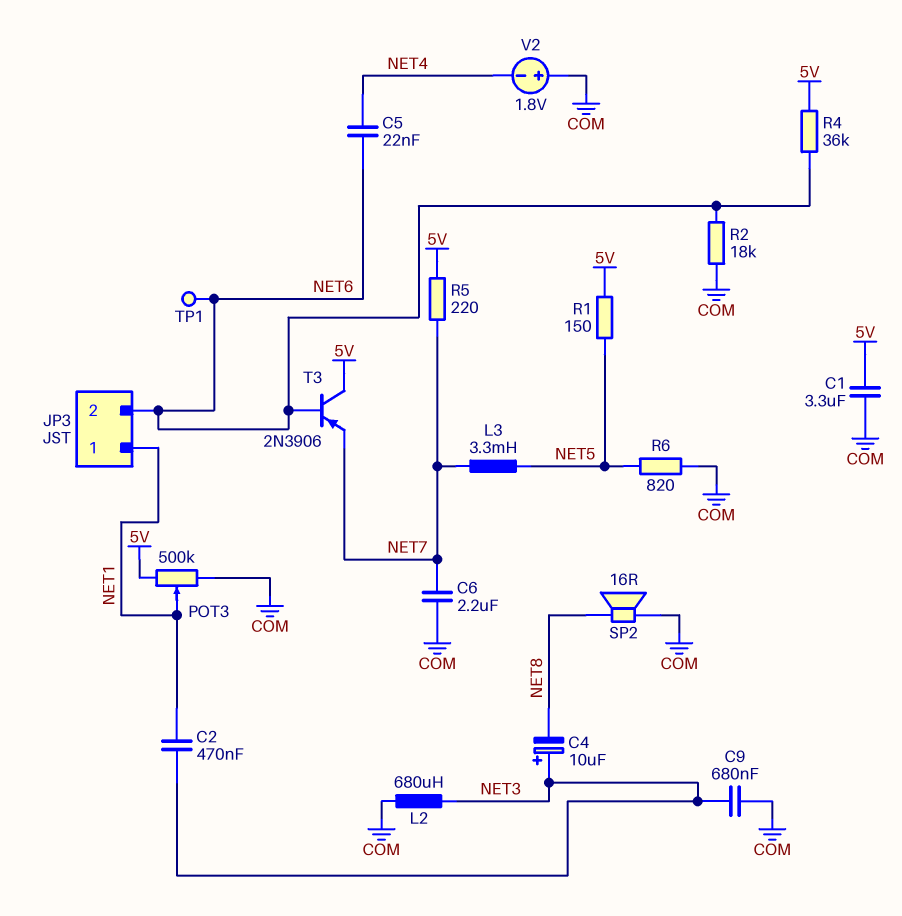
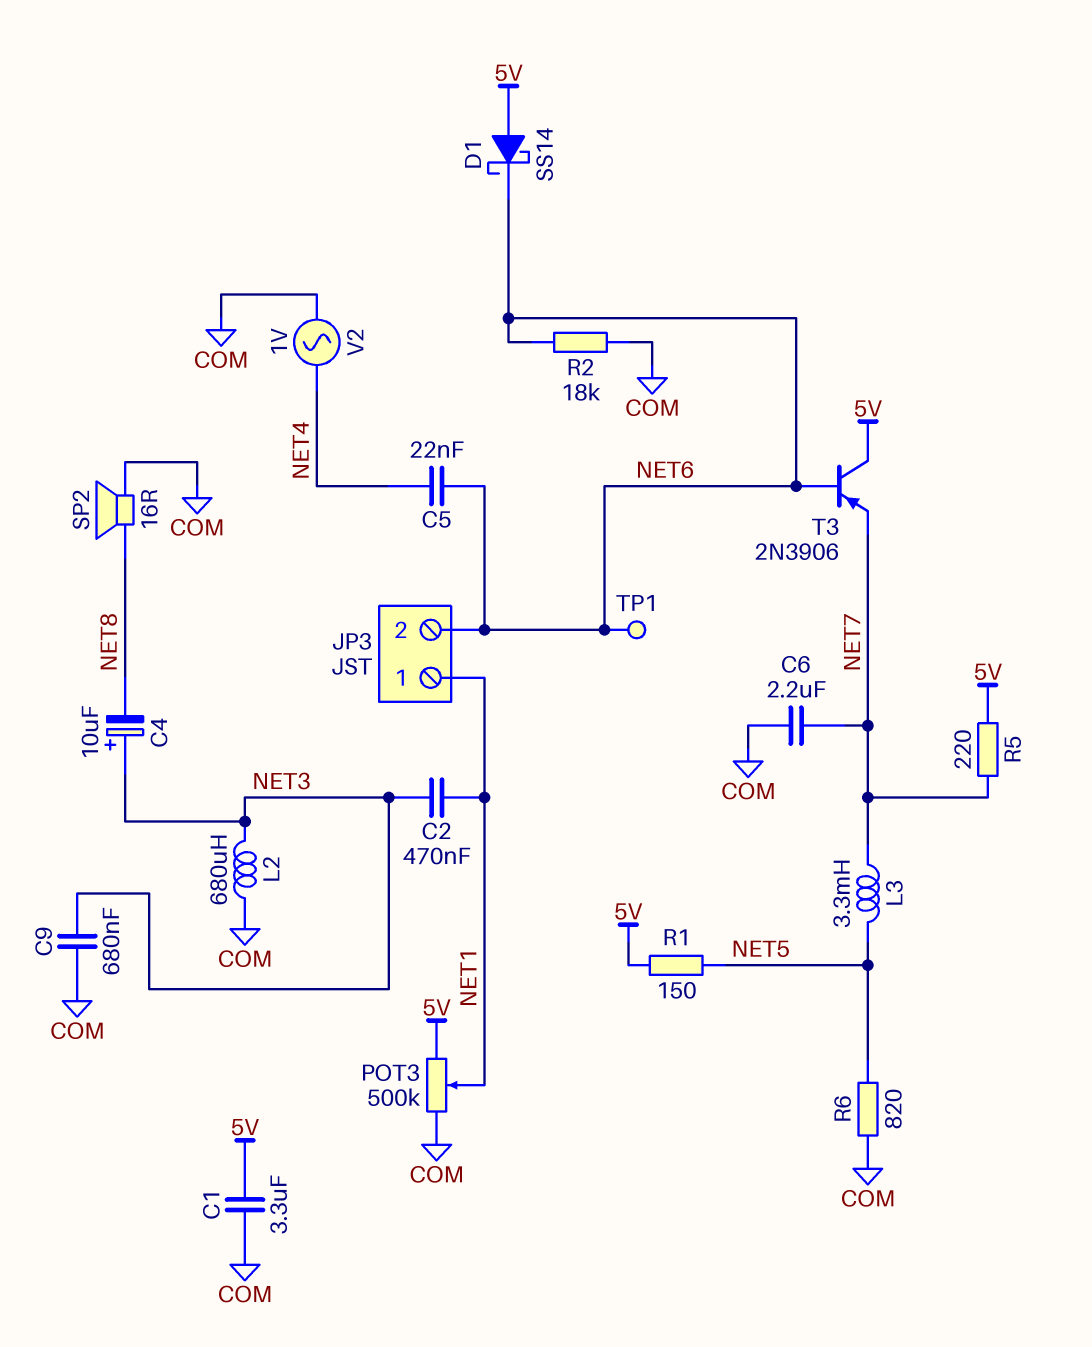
D1: none -> schottky SS14 (A 5V, K NET6)
R4: 36k (5V, NET6) -> none
V2: 1.8V (plus COM, minus NET4) -> AC 1V (COM, NET4)

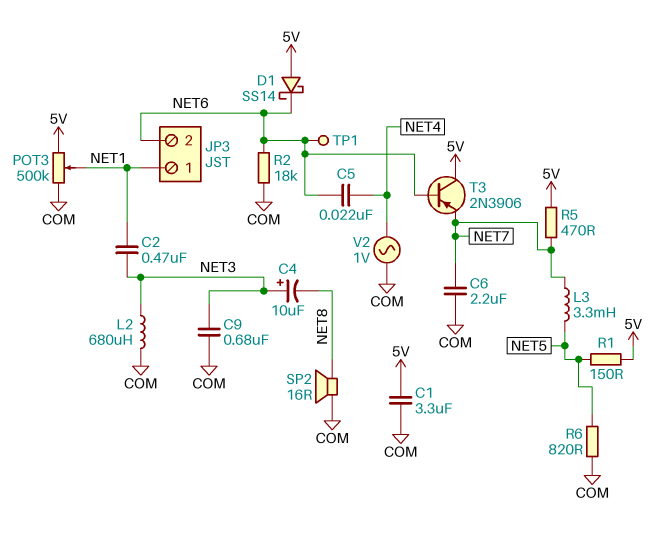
R5: 220 (5V, NET7) -> 470 (5V, NET7)

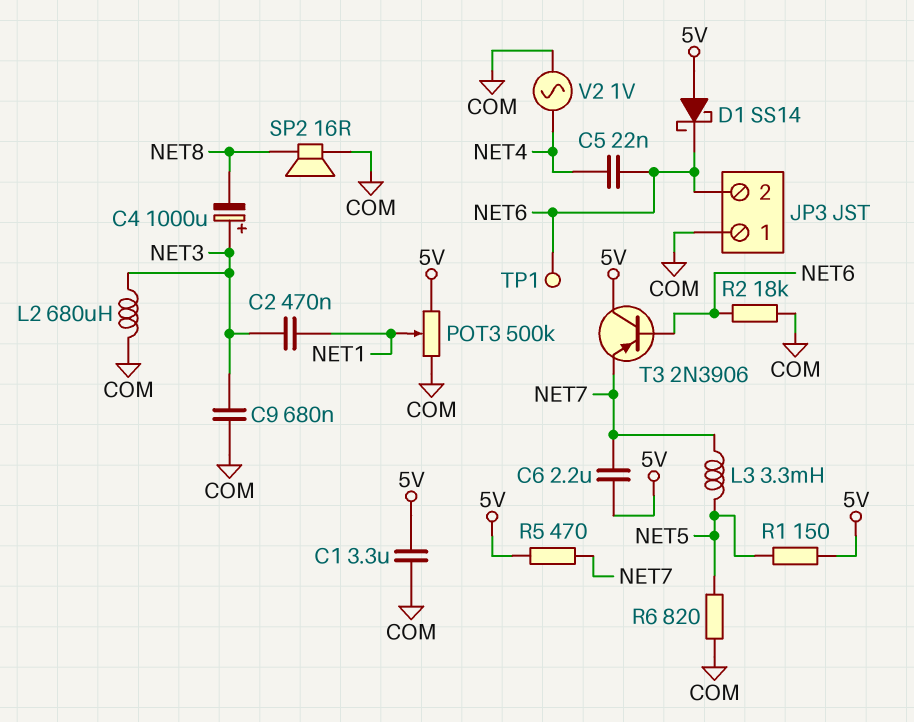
C4: 10uF (plus NET3, minus NET8) -> 1000uF (plus NET3, minus NET8)
C6: 2.2uF (COM, NET7) -> 2.2uF (5V, NET7)
JP3 pin 1: NET1 -> COM

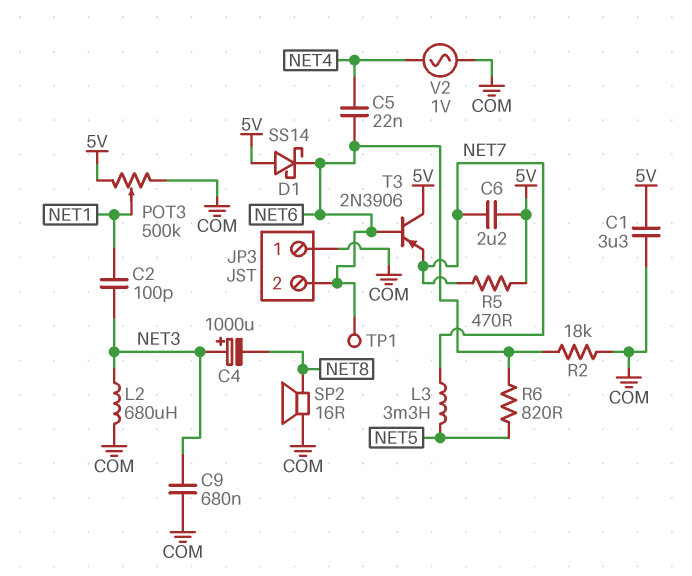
C2: 470nF (NET1, NET3) -> 100pF (NET1, NET3)
R1: 150 (5V, NET5) -> none
R6: 820 (COM, NET5) -> 820 (NET5, NET6)

